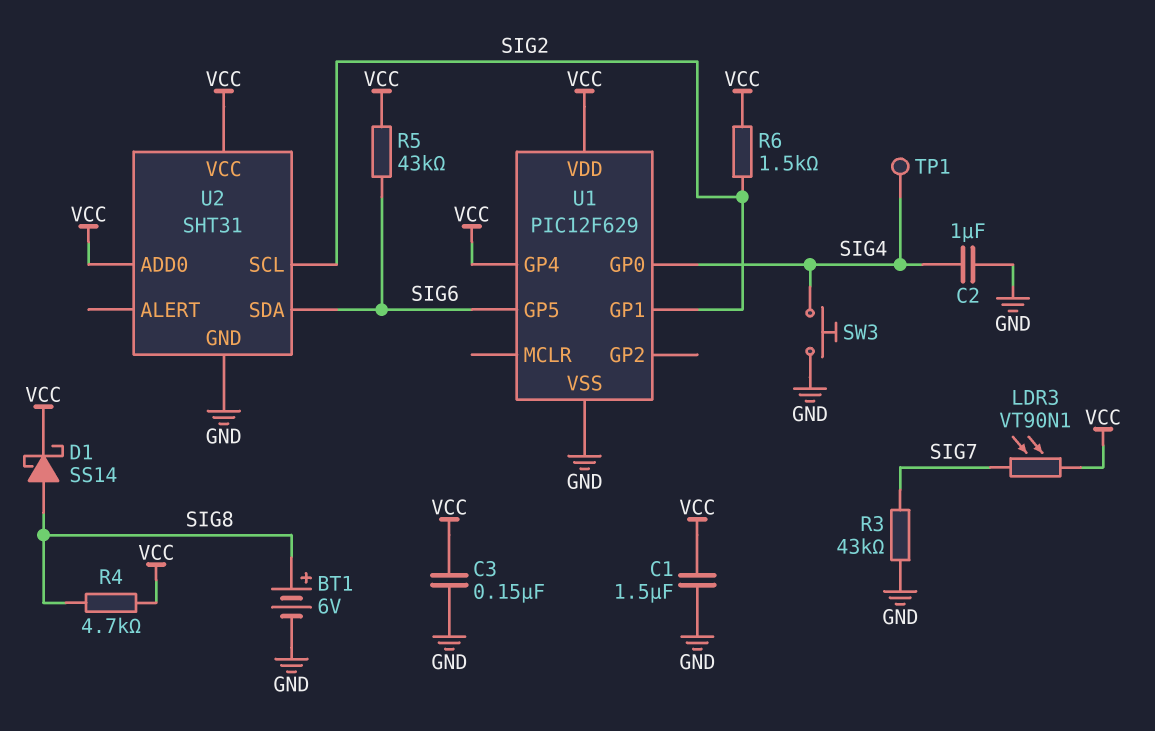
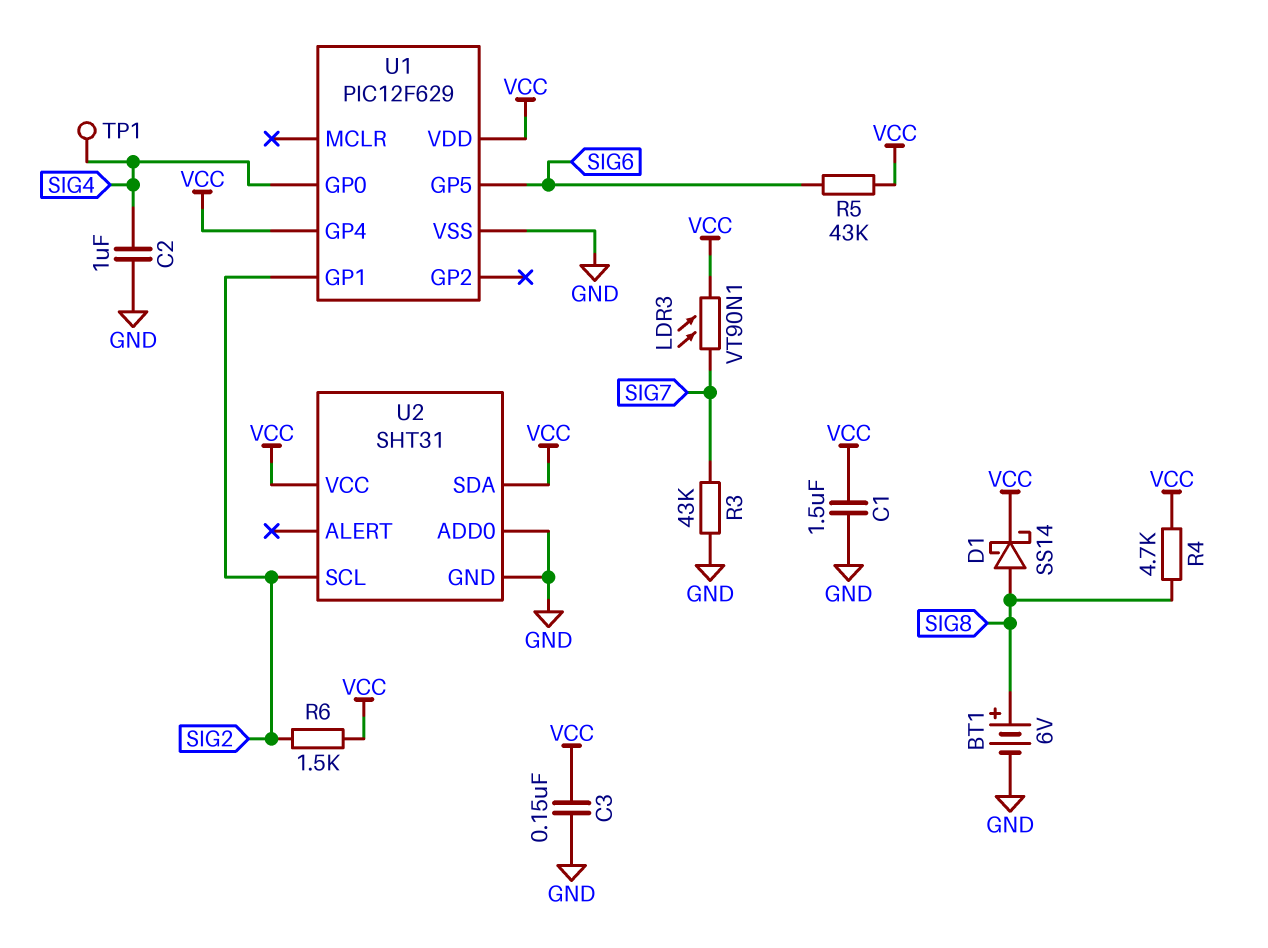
SW3: button (GND, SIG4) -> none
U2 pin ADD0: VCC -> GND
U2 pin SDA: SIG6 -> VCC

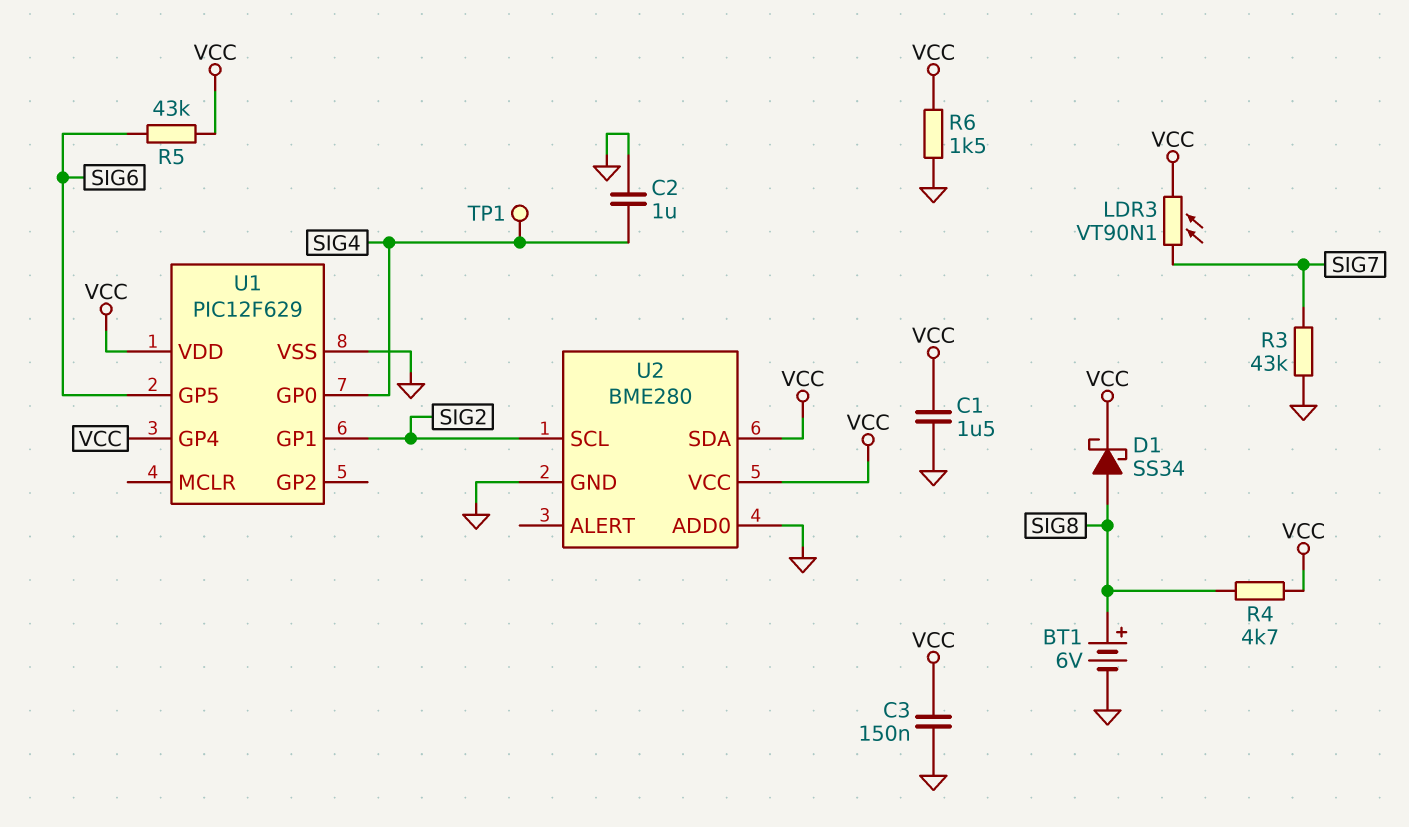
D1: schottky SS14 (A SIG8, K VCC) -> schottky SS34 (A SIG8, K VCC)
R6: 1.5k (SIG2, VCC) -> 1.5k (GND, VCC)
U2: SHT31 -> BME280

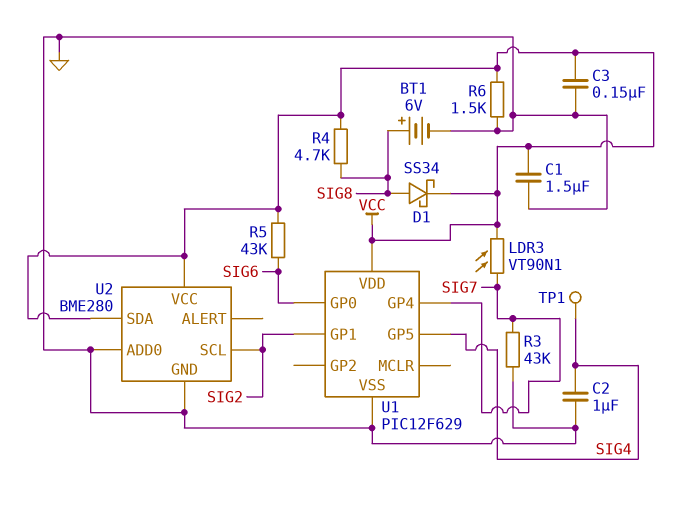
U1 pin GP0: SIG4 -> SIG6
U1 pin GP4: VCC -> SIG7
U1 pin GP5: SIG6 -> SIG4

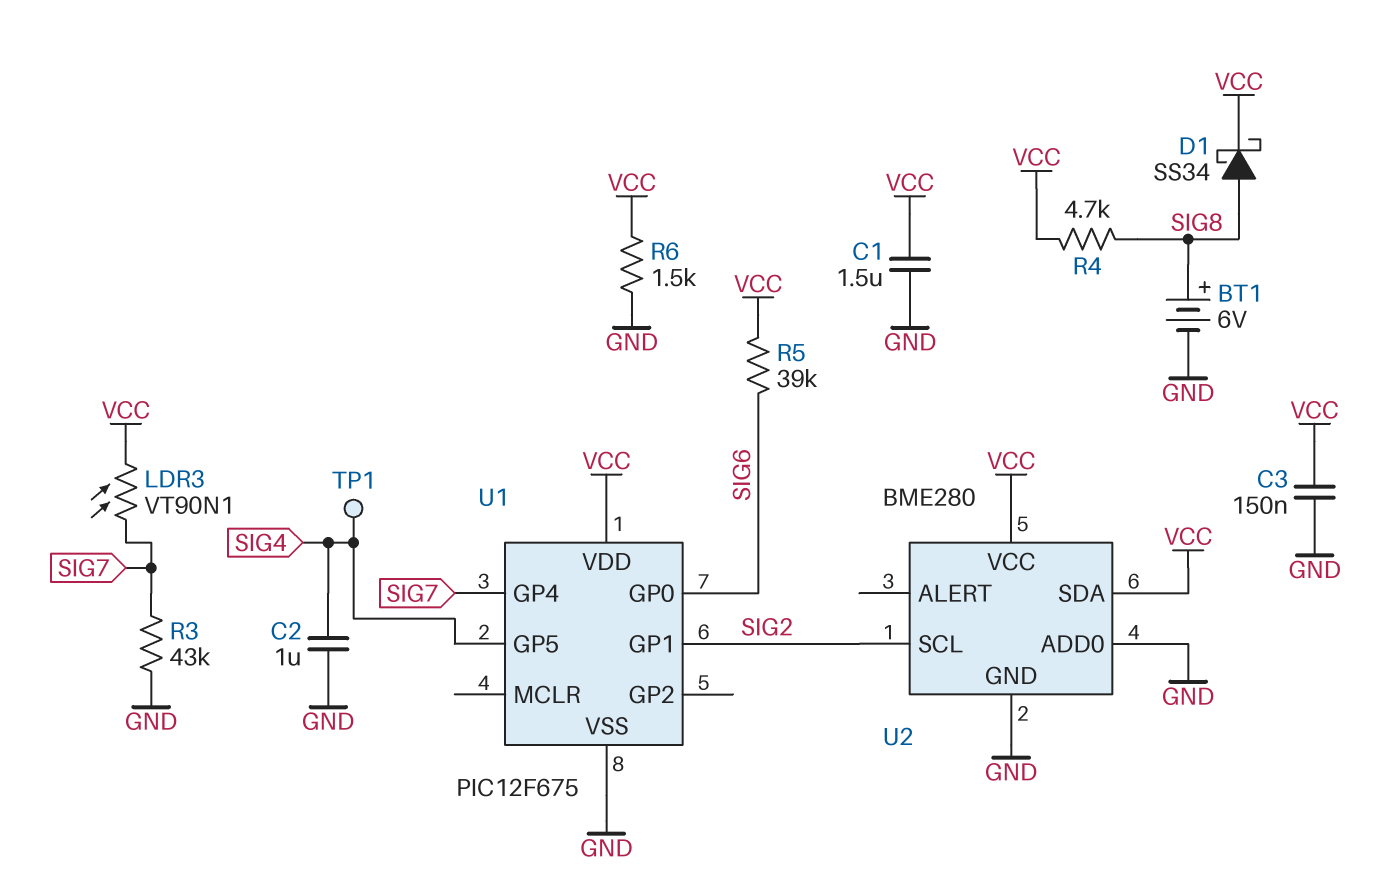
R5: 43k (SIG6, VCC) -> 39k (SIG6, VCC)
U1: PIC12F629 -> PIC12F675

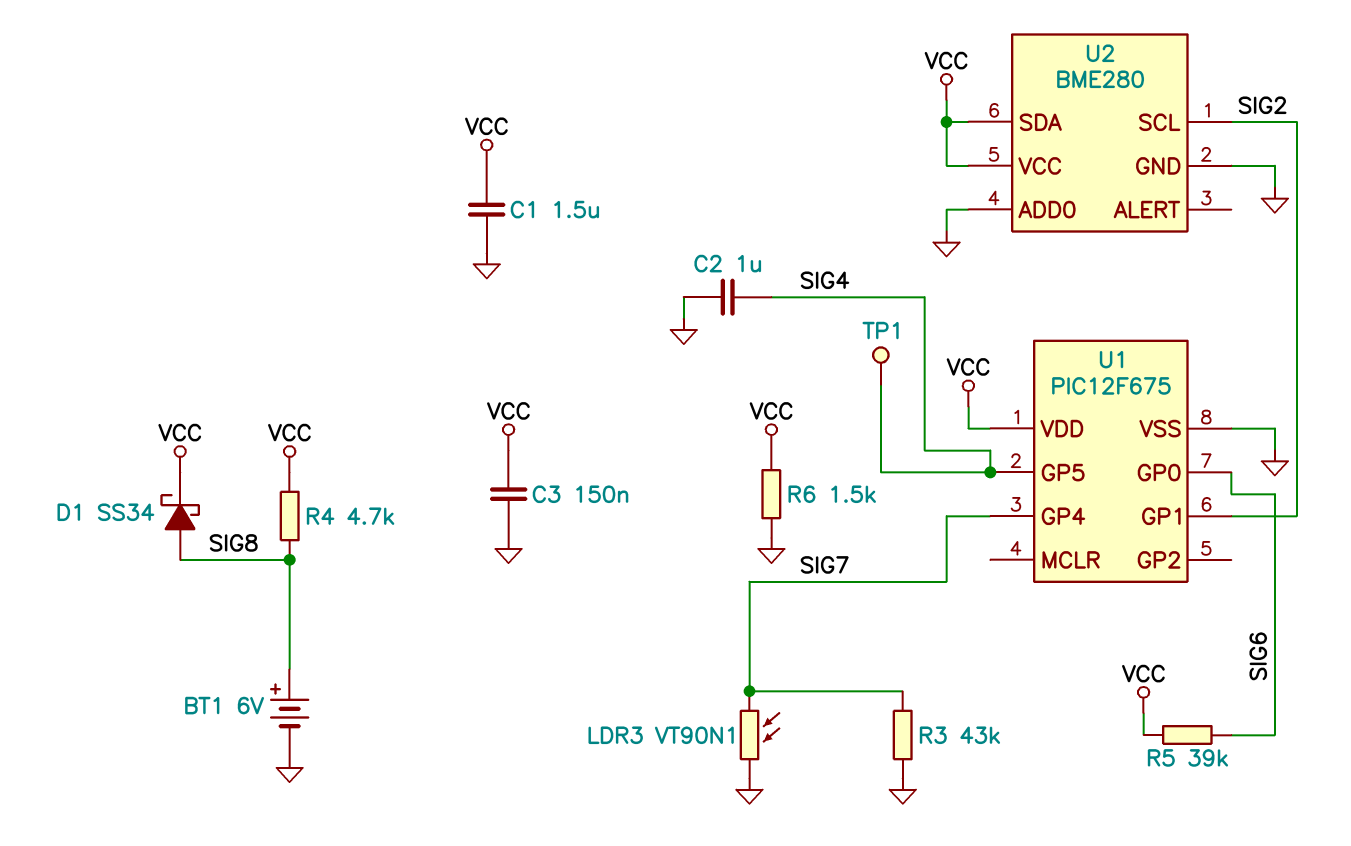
LDR3: VT90N1 (SIG7, VCC) -> VT90N1 (GND, SIG7)

